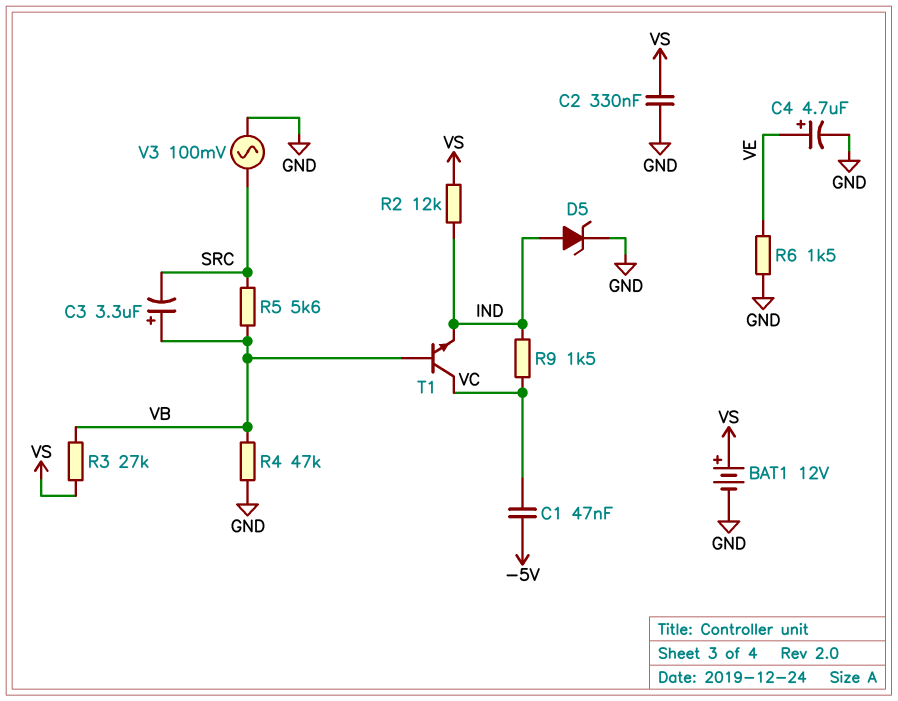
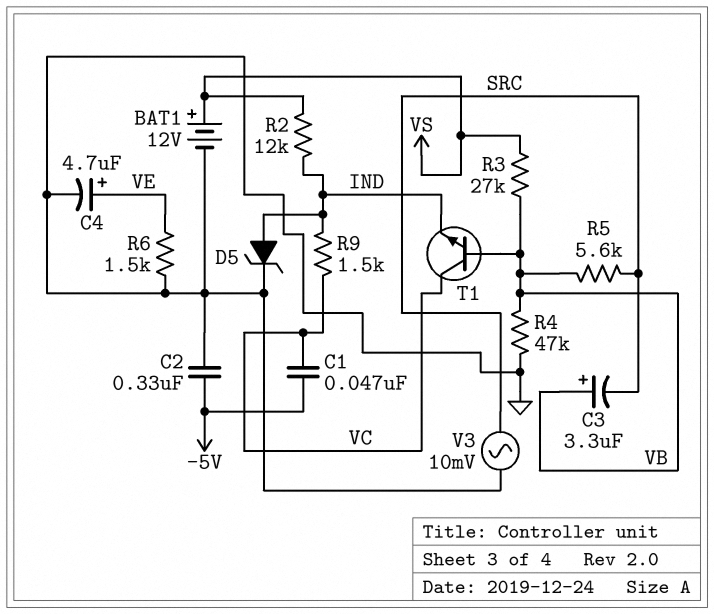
C2: 330nF (GND, VS) -> 330nF (-5V, GND)
V3: AC 100mV (GND, SRC) -> AC 10mV (GND, SRC)

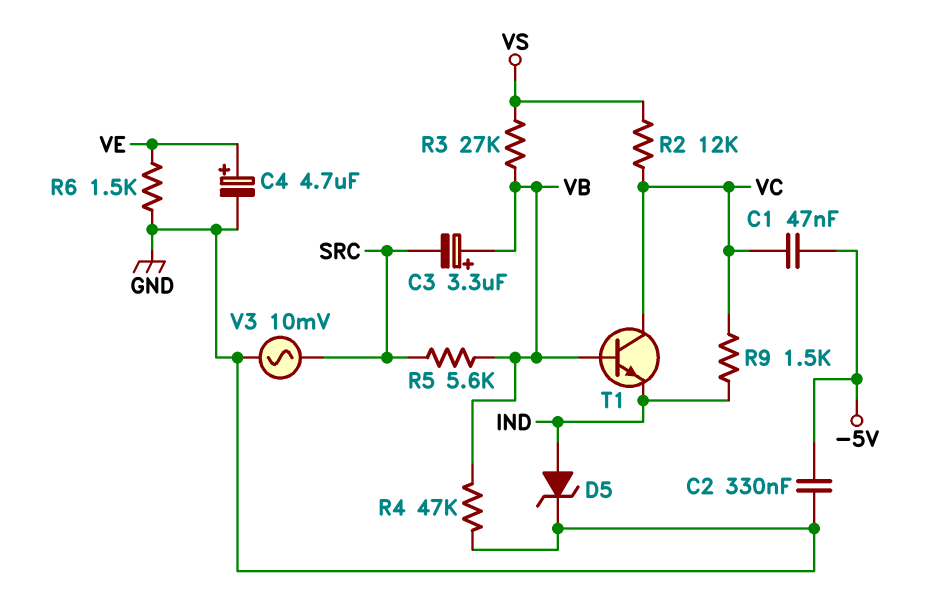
BAT1: 12V (plus VS, minus GND) -> none
R2: 12k (IND, VS) -> 12k (VC, VS)

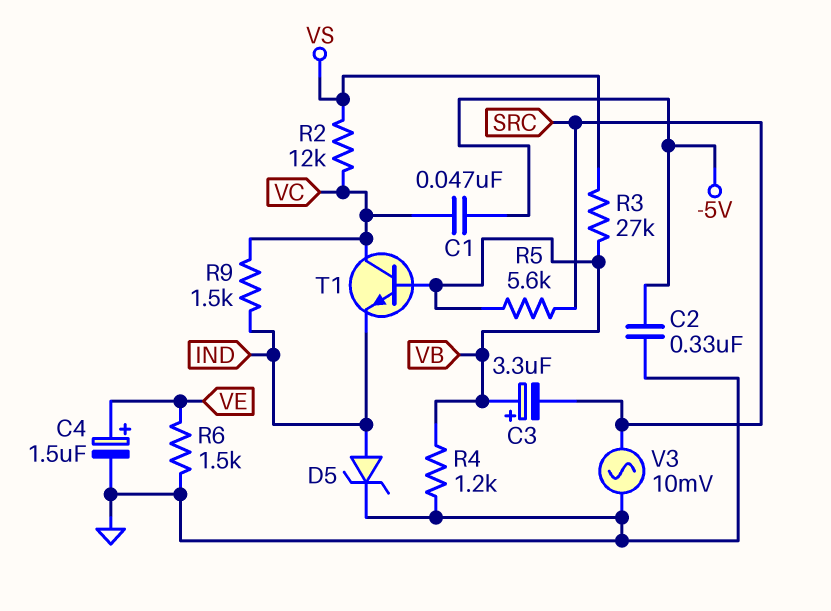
C4: 4.7uF (plus VE, minus GND) -> 1.5uF (plus VE, minus GND)
R4: 47k (GND, VB) -> 1.2k (GND, VB)

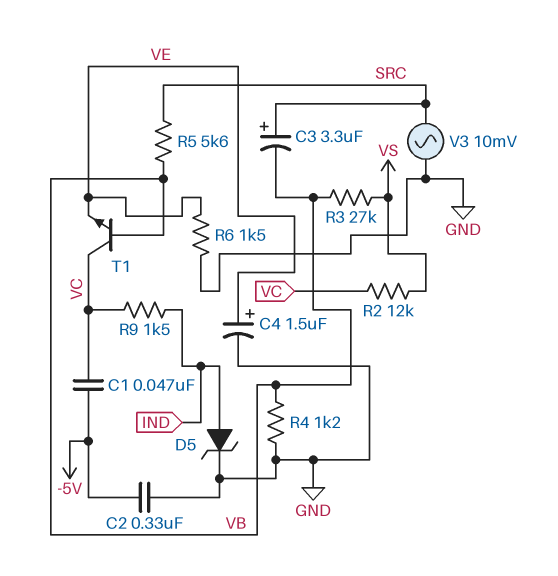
C3: 3.3uF (plus VB, minus SRC) -> 3.3uF (plus SRC, minus VB)
T1: NPN (B VB, C VC, E IND) -> NPN (B VB, C VC, E VE)

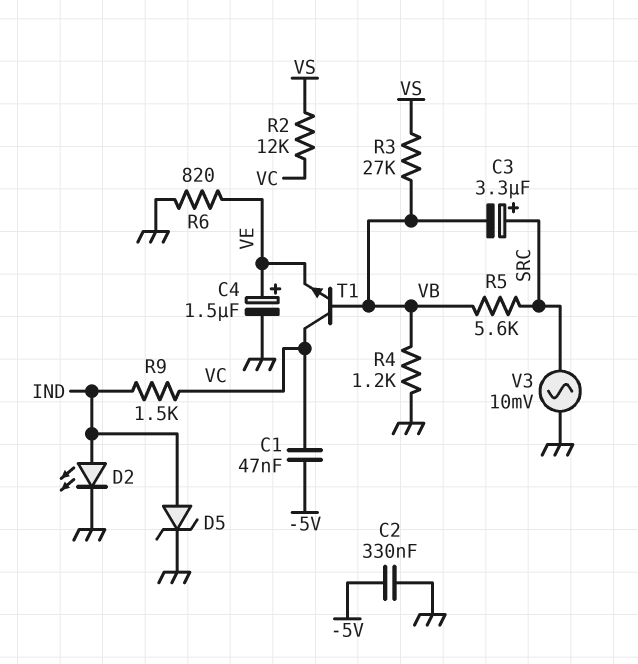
D2: none -> LED (A IND, K GND)
R6: 1.5k (GND, VE) -> 820 (GND, VE)

